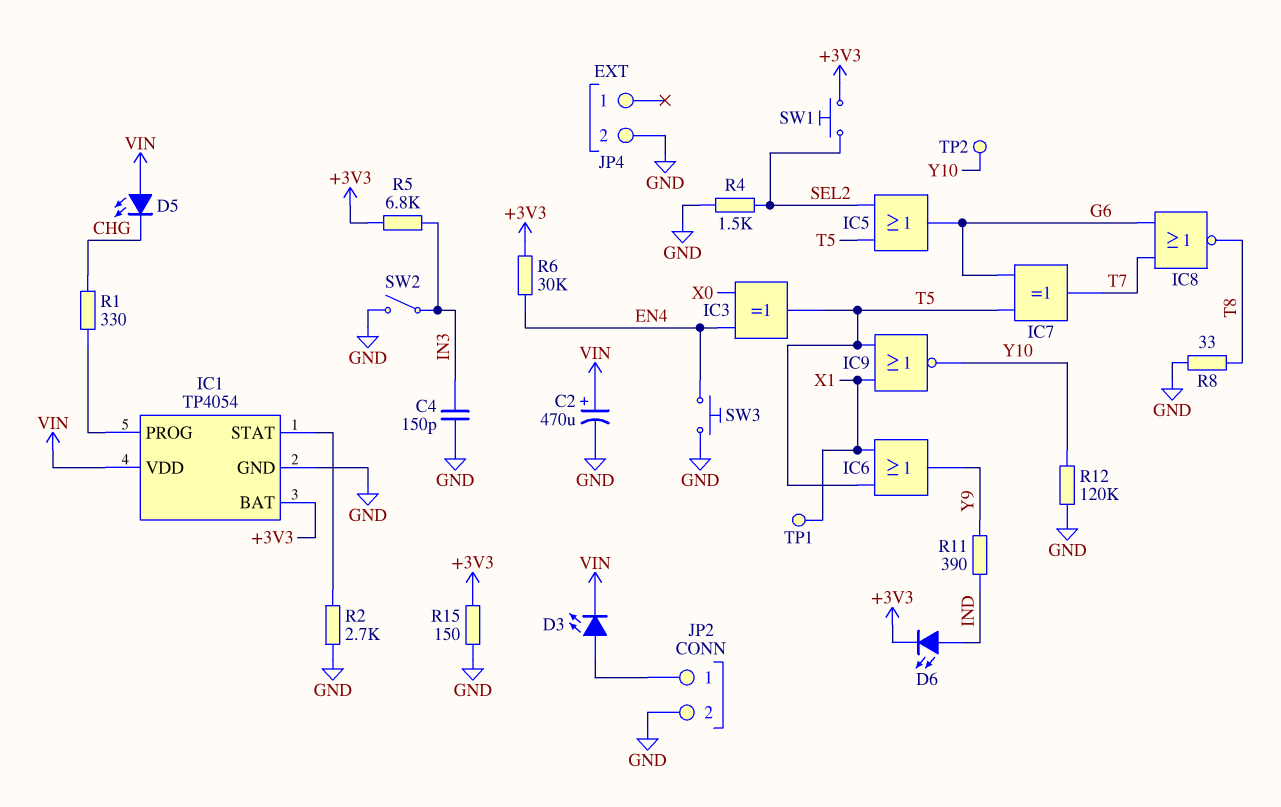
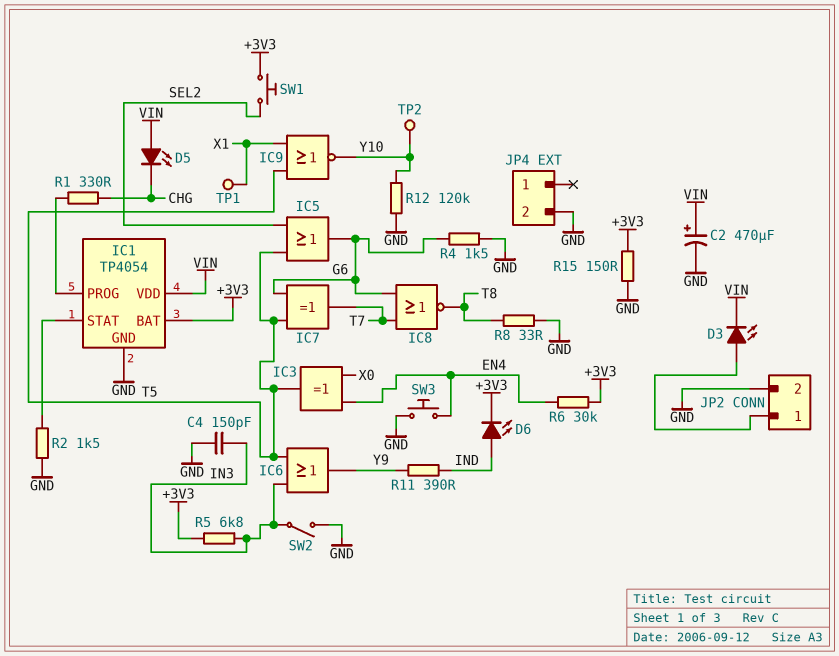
IC6: OR (in T5, in X1, out Y9) -> OR (in IN3, in T5, out Y9)
R2: 2.7k (GND, IC1/STAT) -> 1.5k (GND, IC1/STAT)
R4: 1.5k (GND, SEL2) -> 1.5k (G6, GND)

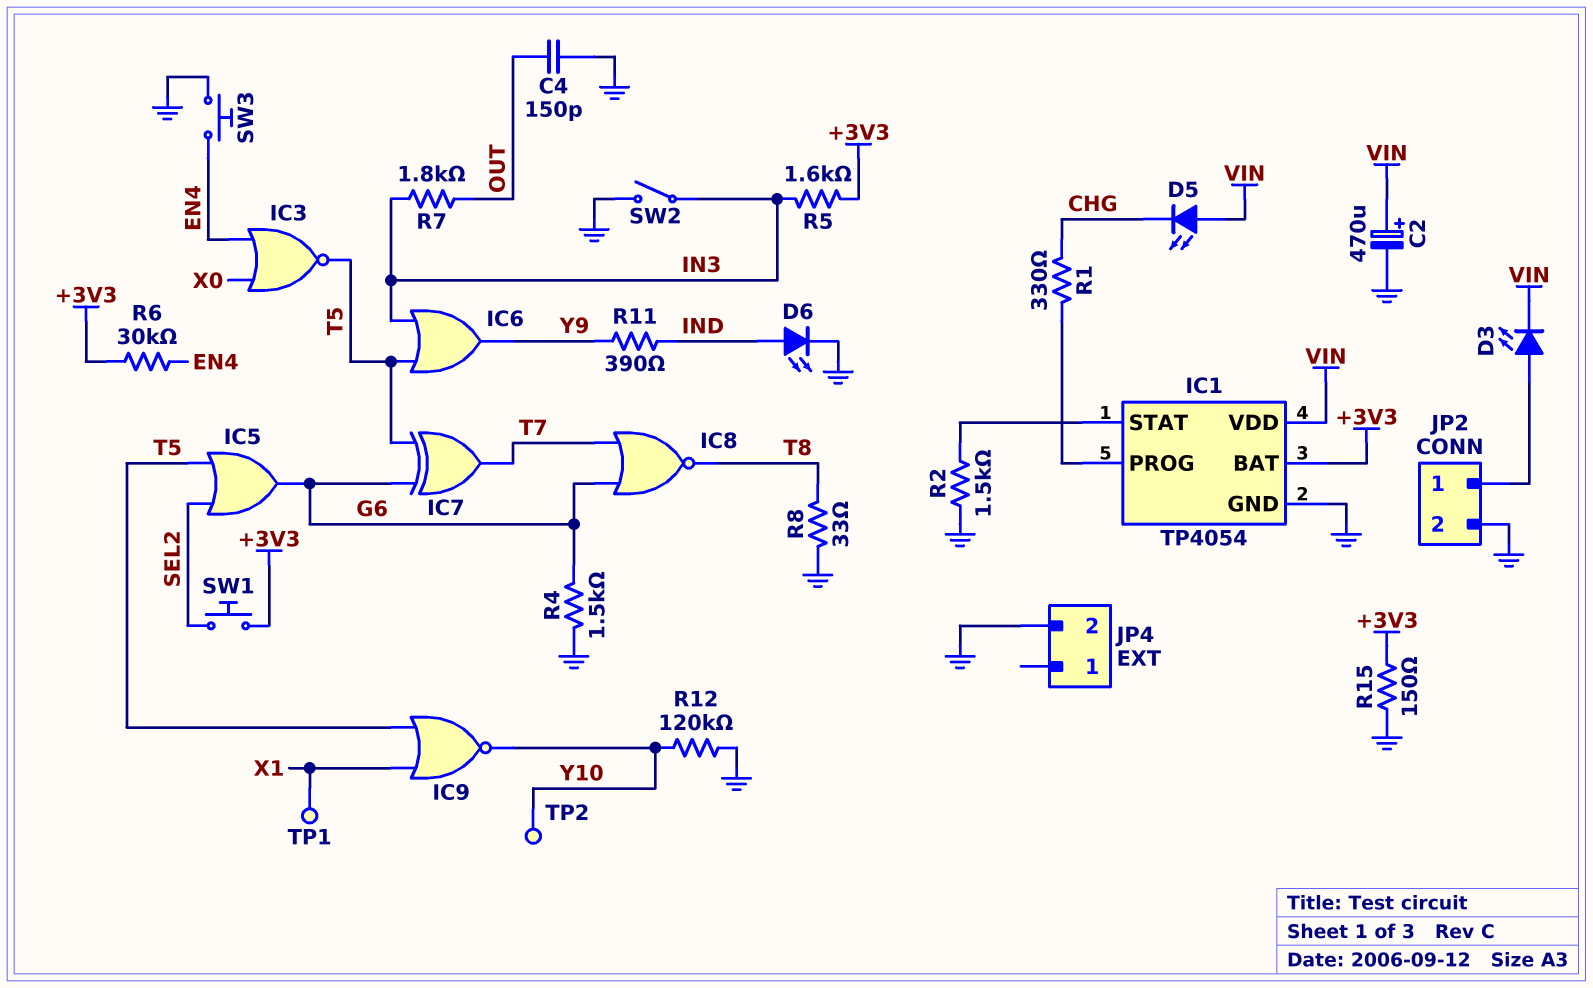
C4: 150pF (GND, IN3) -> 150pF (GND, OUT)
D6: LED (A IND, K +3V3) -> LED (A IND, K GND)
IC3: XOR (in EN4, in X0, out T5) -> NOR (in EN4, in X0, out T5)
R5: 6.8k (+3V3, IN3) -> 1.6k (+3V3, IN3)
R7: none -> 1.8k (IN3, OUT)

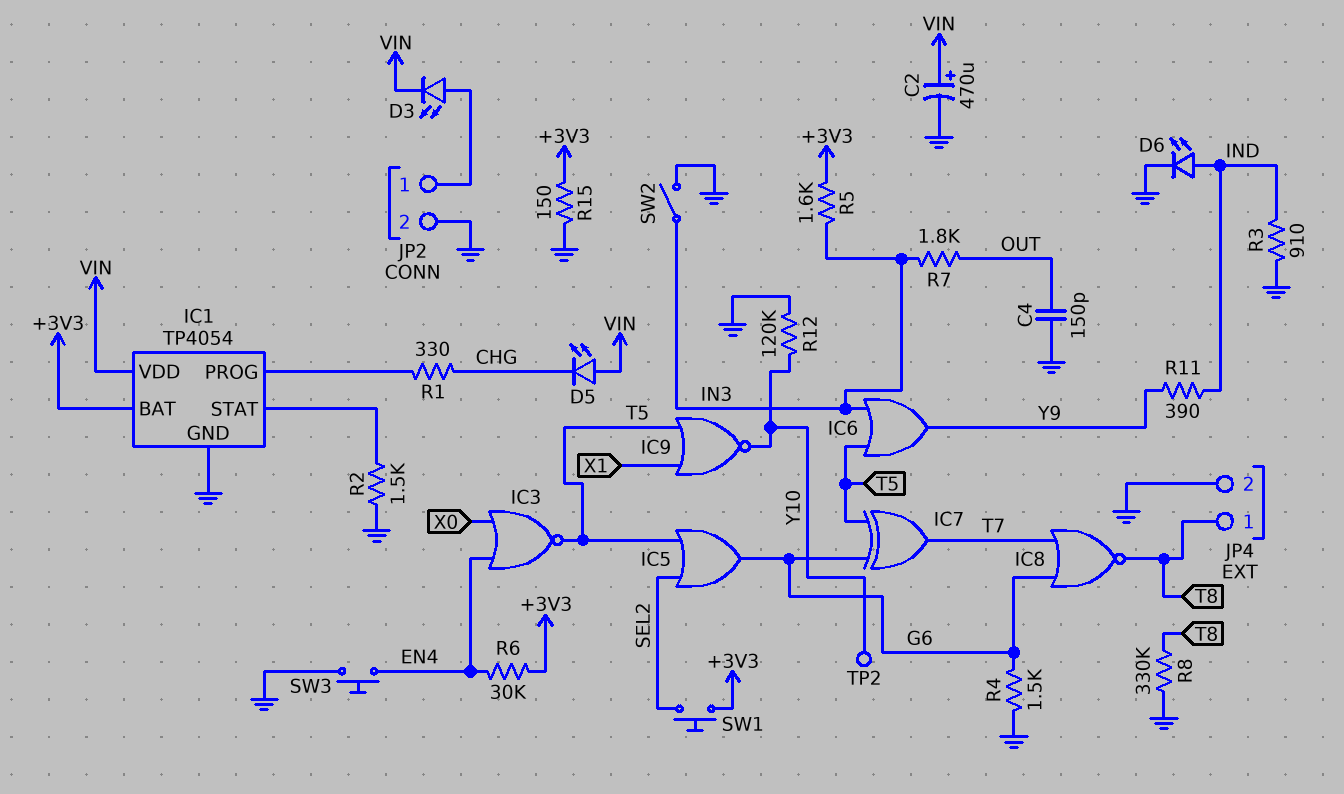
JP4 pin 1: none -> T8
R3: none -> 910 (GND, IND)
R8: 33 (GND, T8) -> 330k (GND, T8)
TP1: test point (X1) -> none

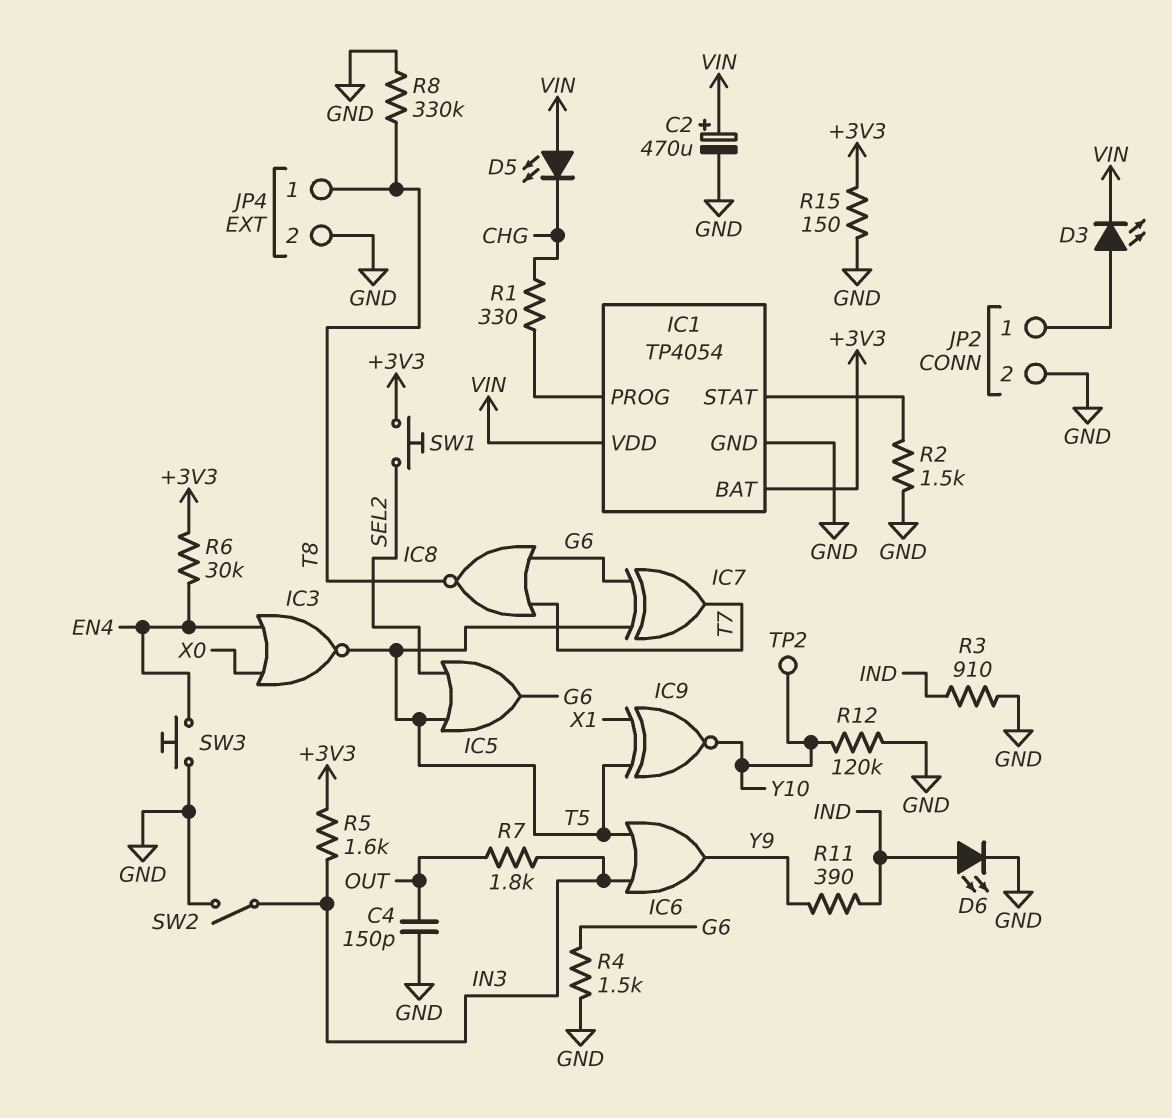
IC9: NOR (in T5, in X1, out Y10) -> XNOR (in T5, in X1, out Y10)

